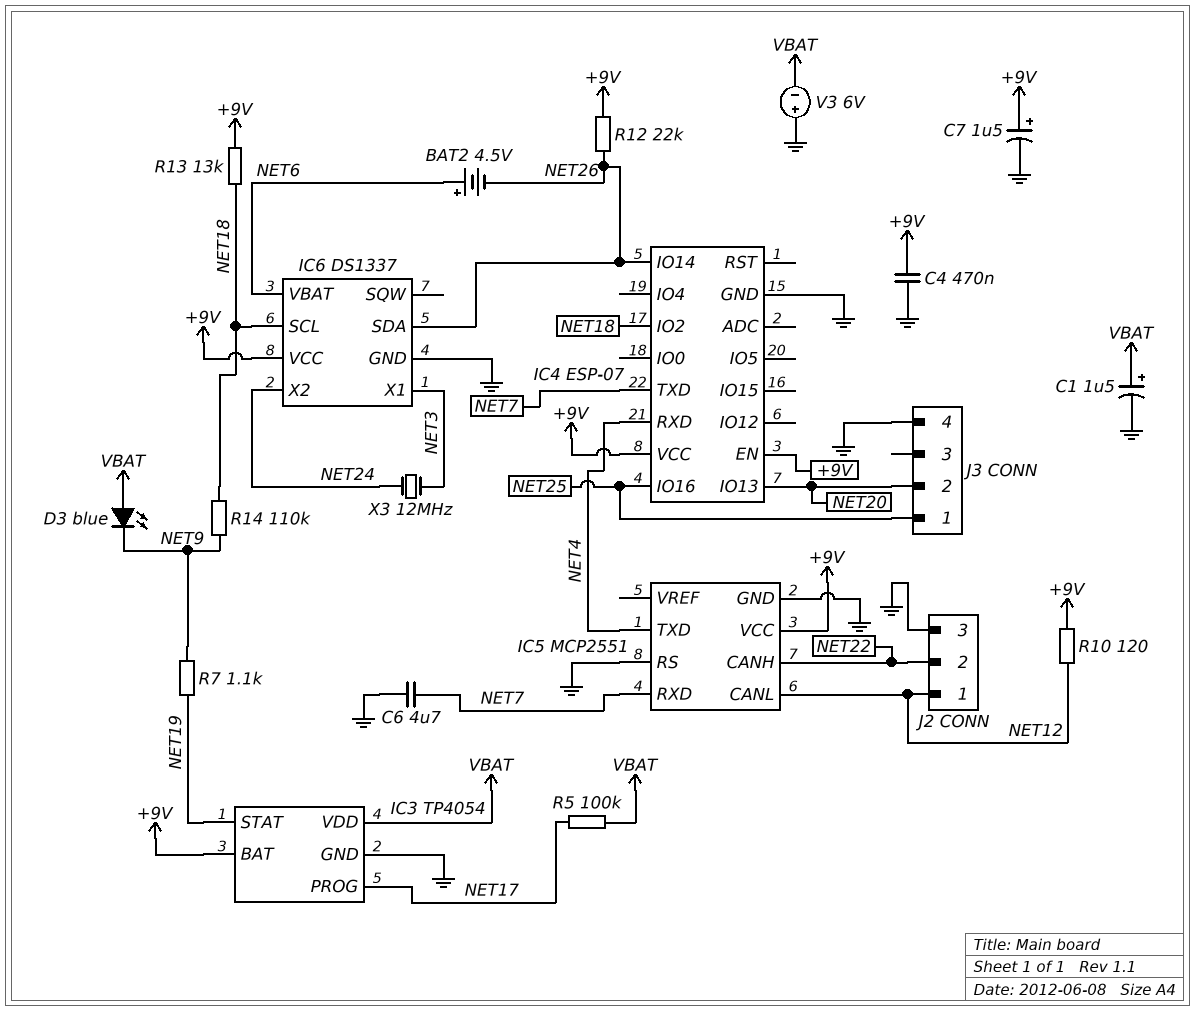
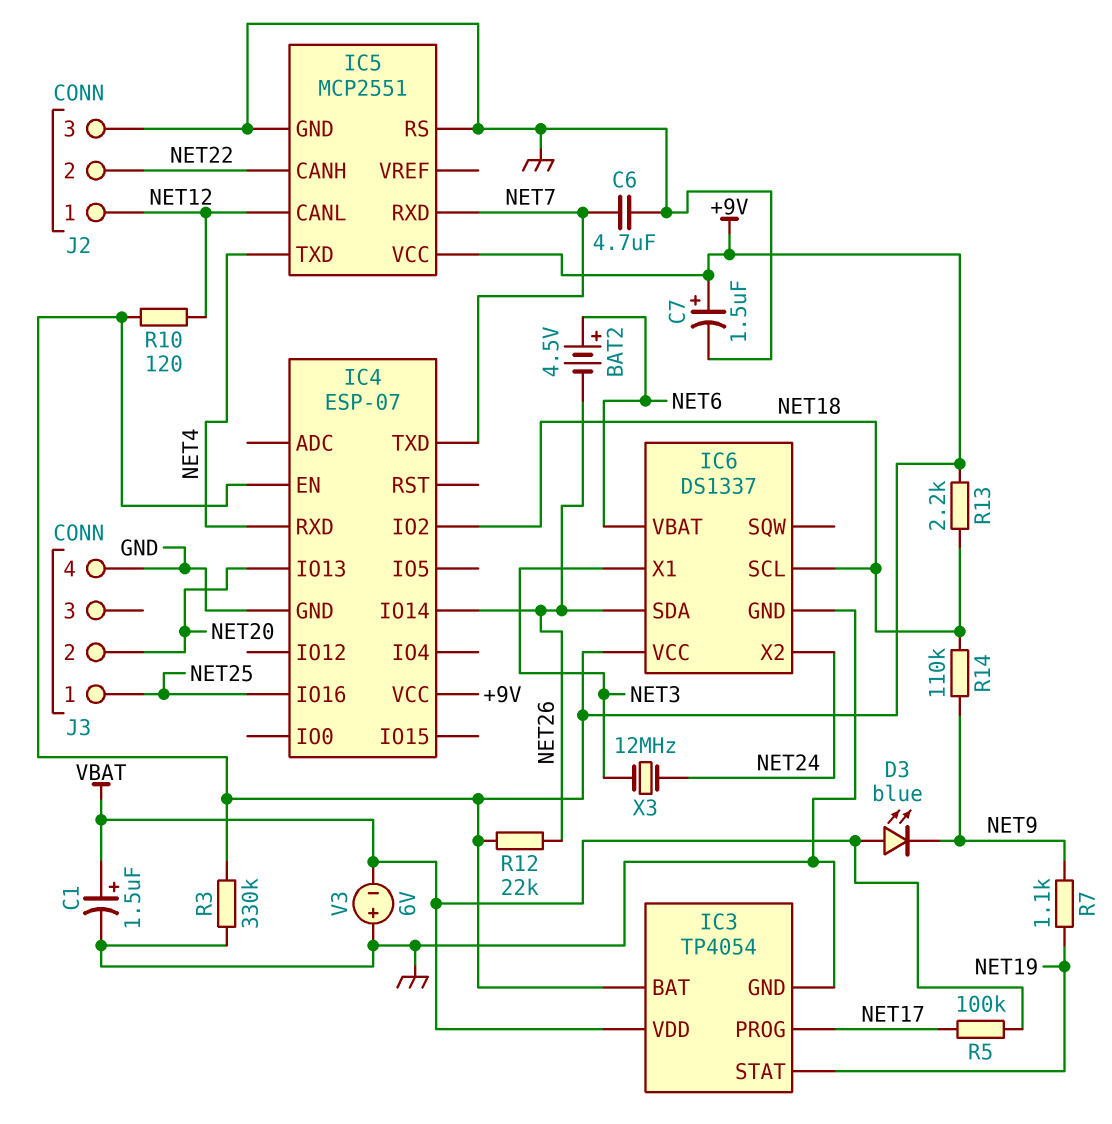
C4: 470nF (+9V, GND) -> none
R3: none -> 330k (+9V, GND)
R13: 13k (+9V, NET18) -> 2.2k (+9V, NET18)

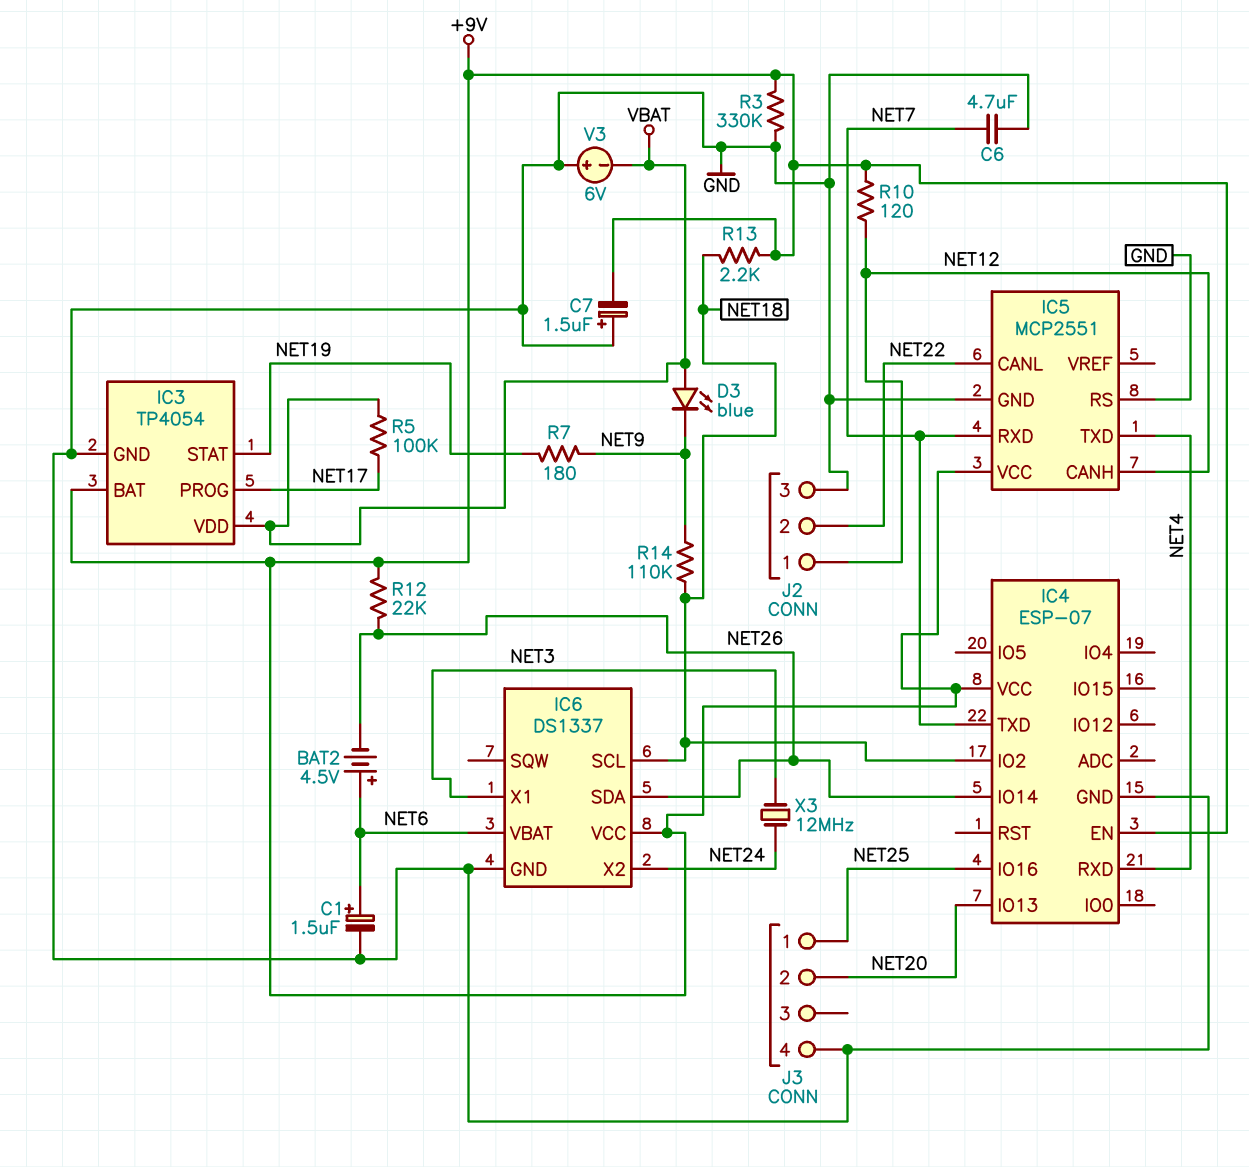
C1: 1.5uF (plus VBAT, minus GND) -> 1.5uF (plus NET6, minus GND)
C7: 1.5uF (plus +9V, minus GND) -> 1.5uF (plus GND, minus +9V)
IC5 pin CANH: NET22 -> NET12
IC5 pin CANL: NET12 -> NET22
R7: 1.1k (NET9, NET19) -> 180 (NET9, NET19)

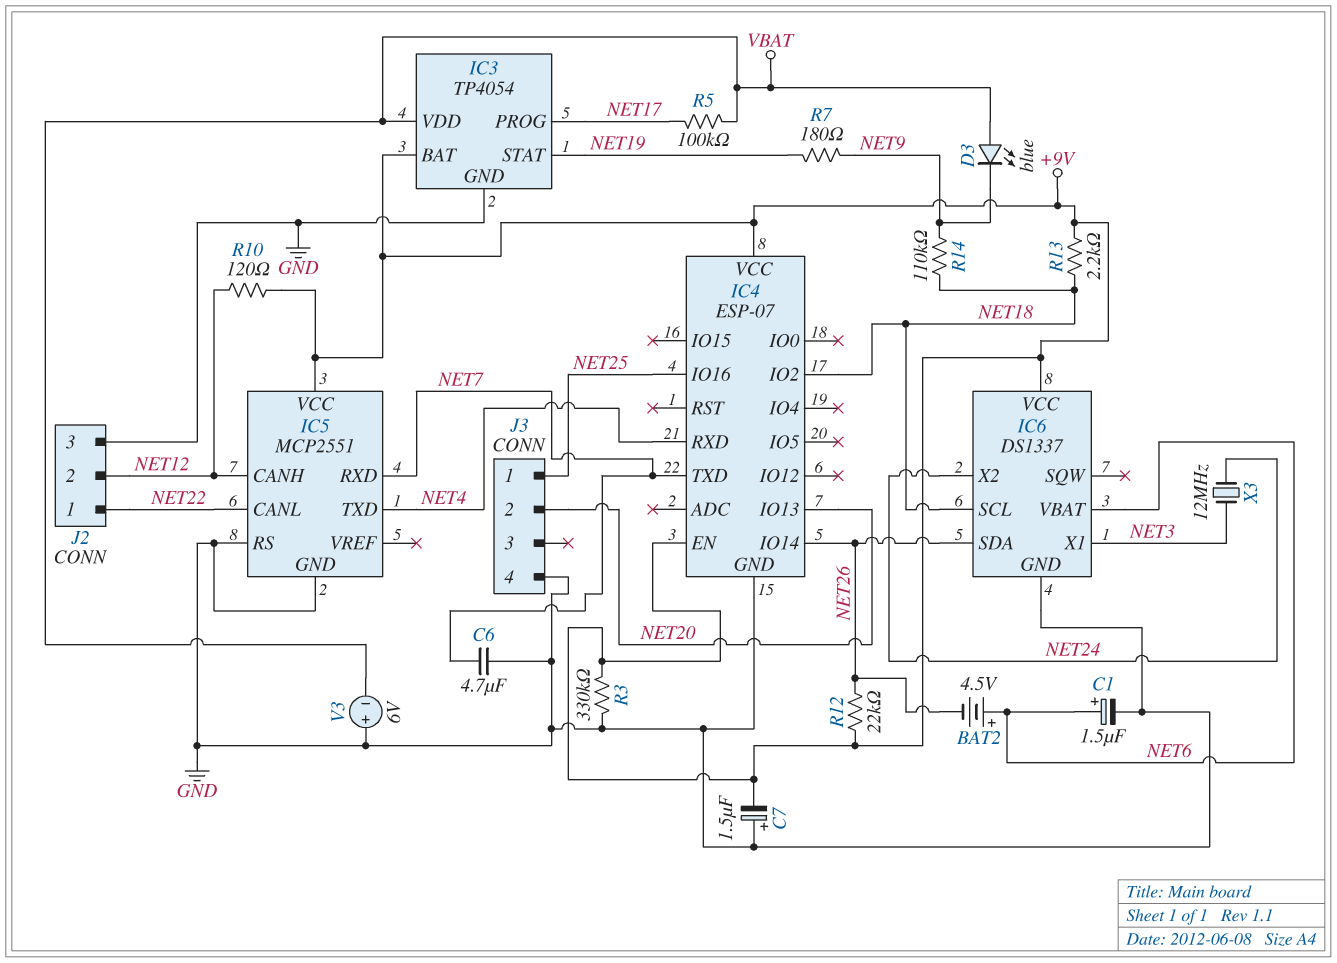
J2 pin 1: NET12 -> NET22
J2 pin 2: NET22 -> NET12

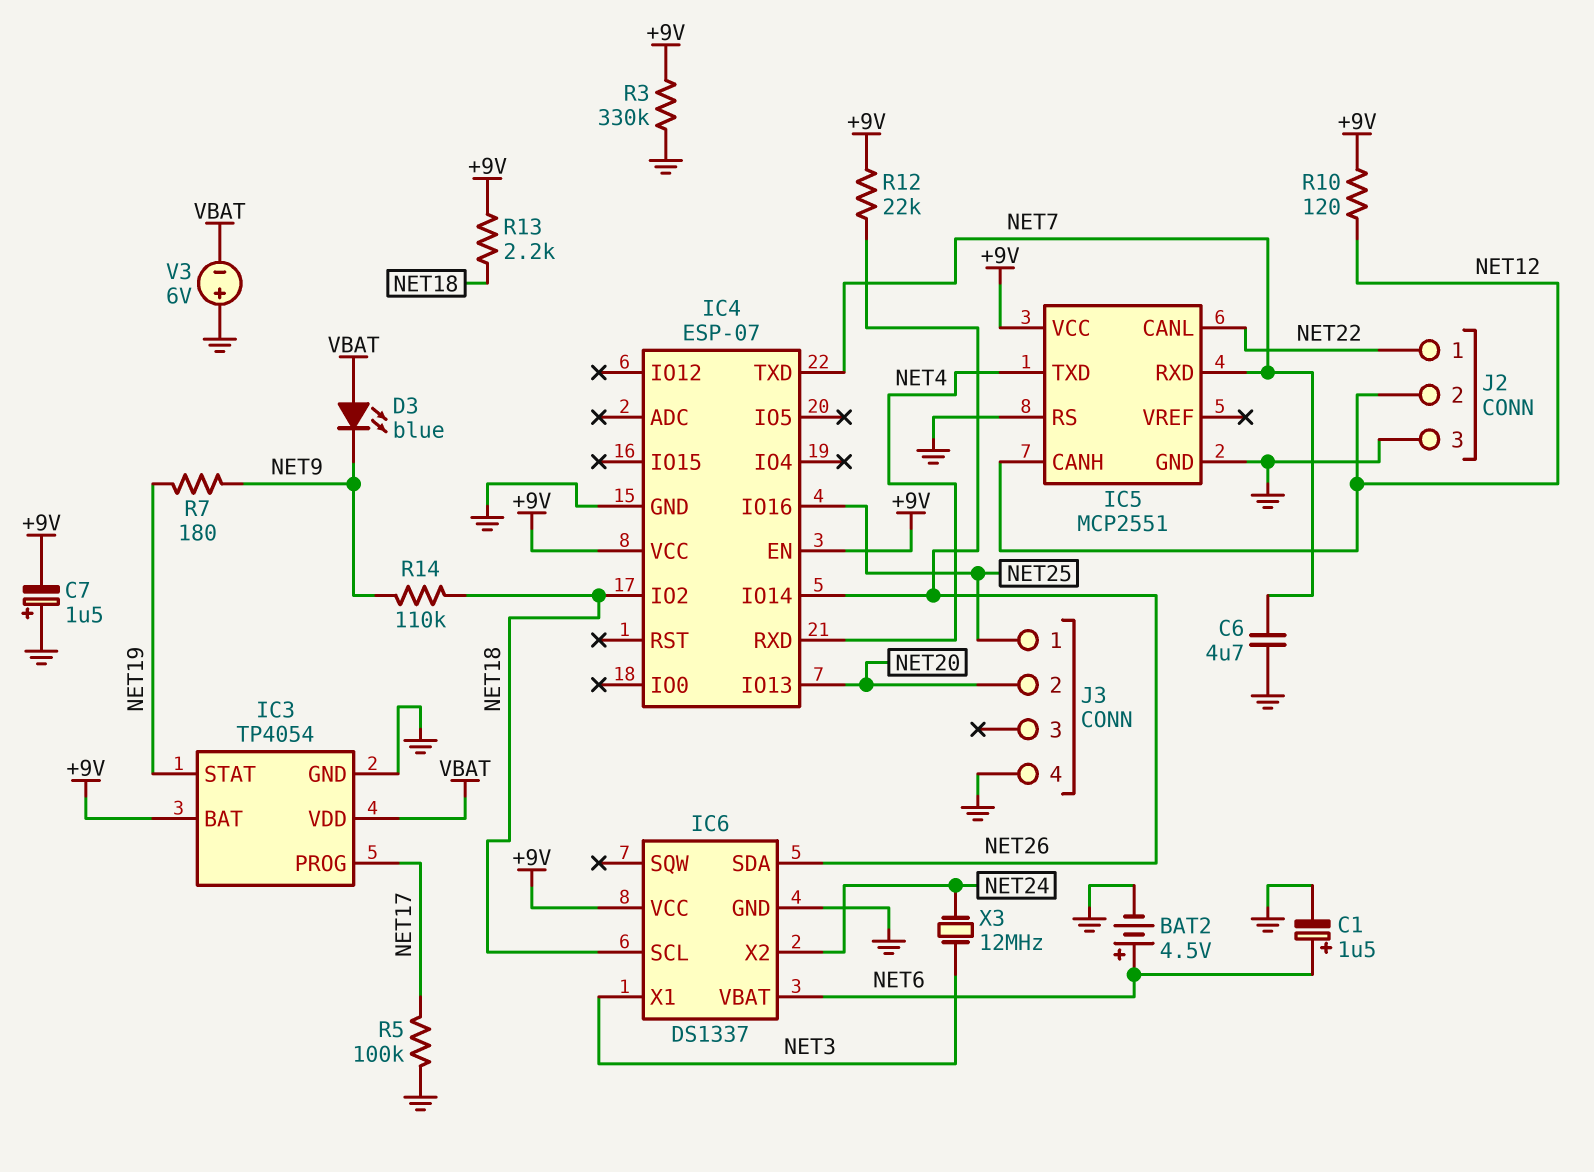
BAT2: 4.5V (plus NET6, minus NET26) -> 4.5V (plus NET6, minus GND)
R5: 100k (NET17, VBAT) -> 100k (GND, NET17)

